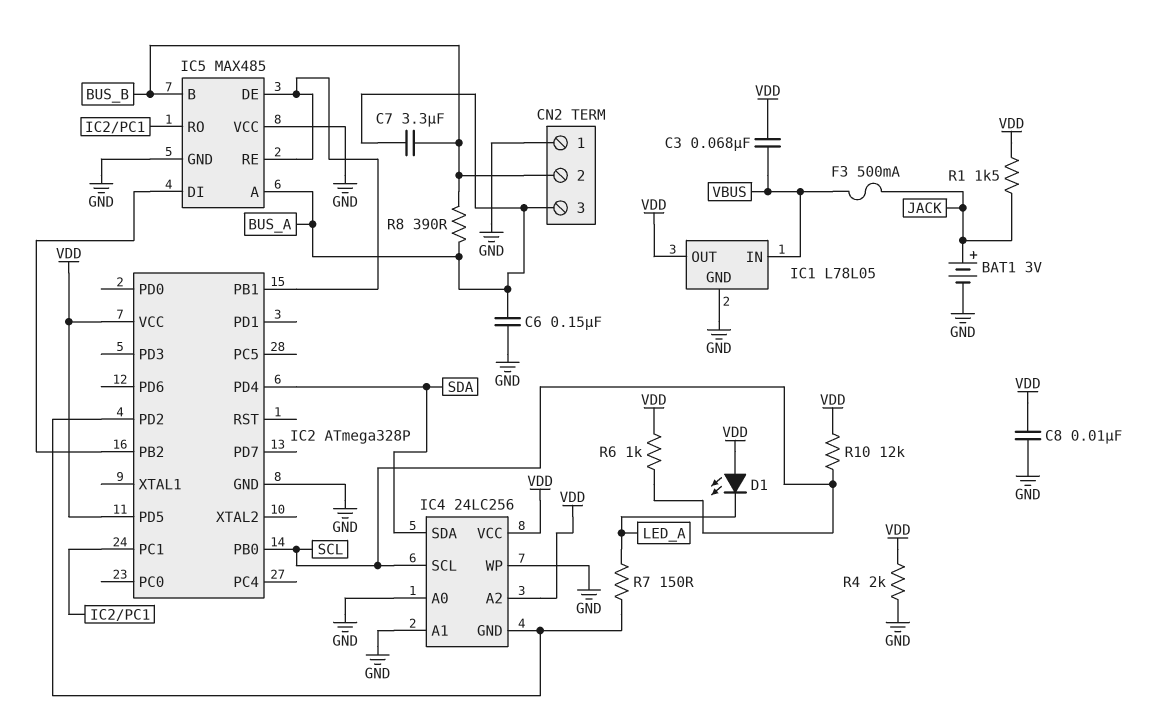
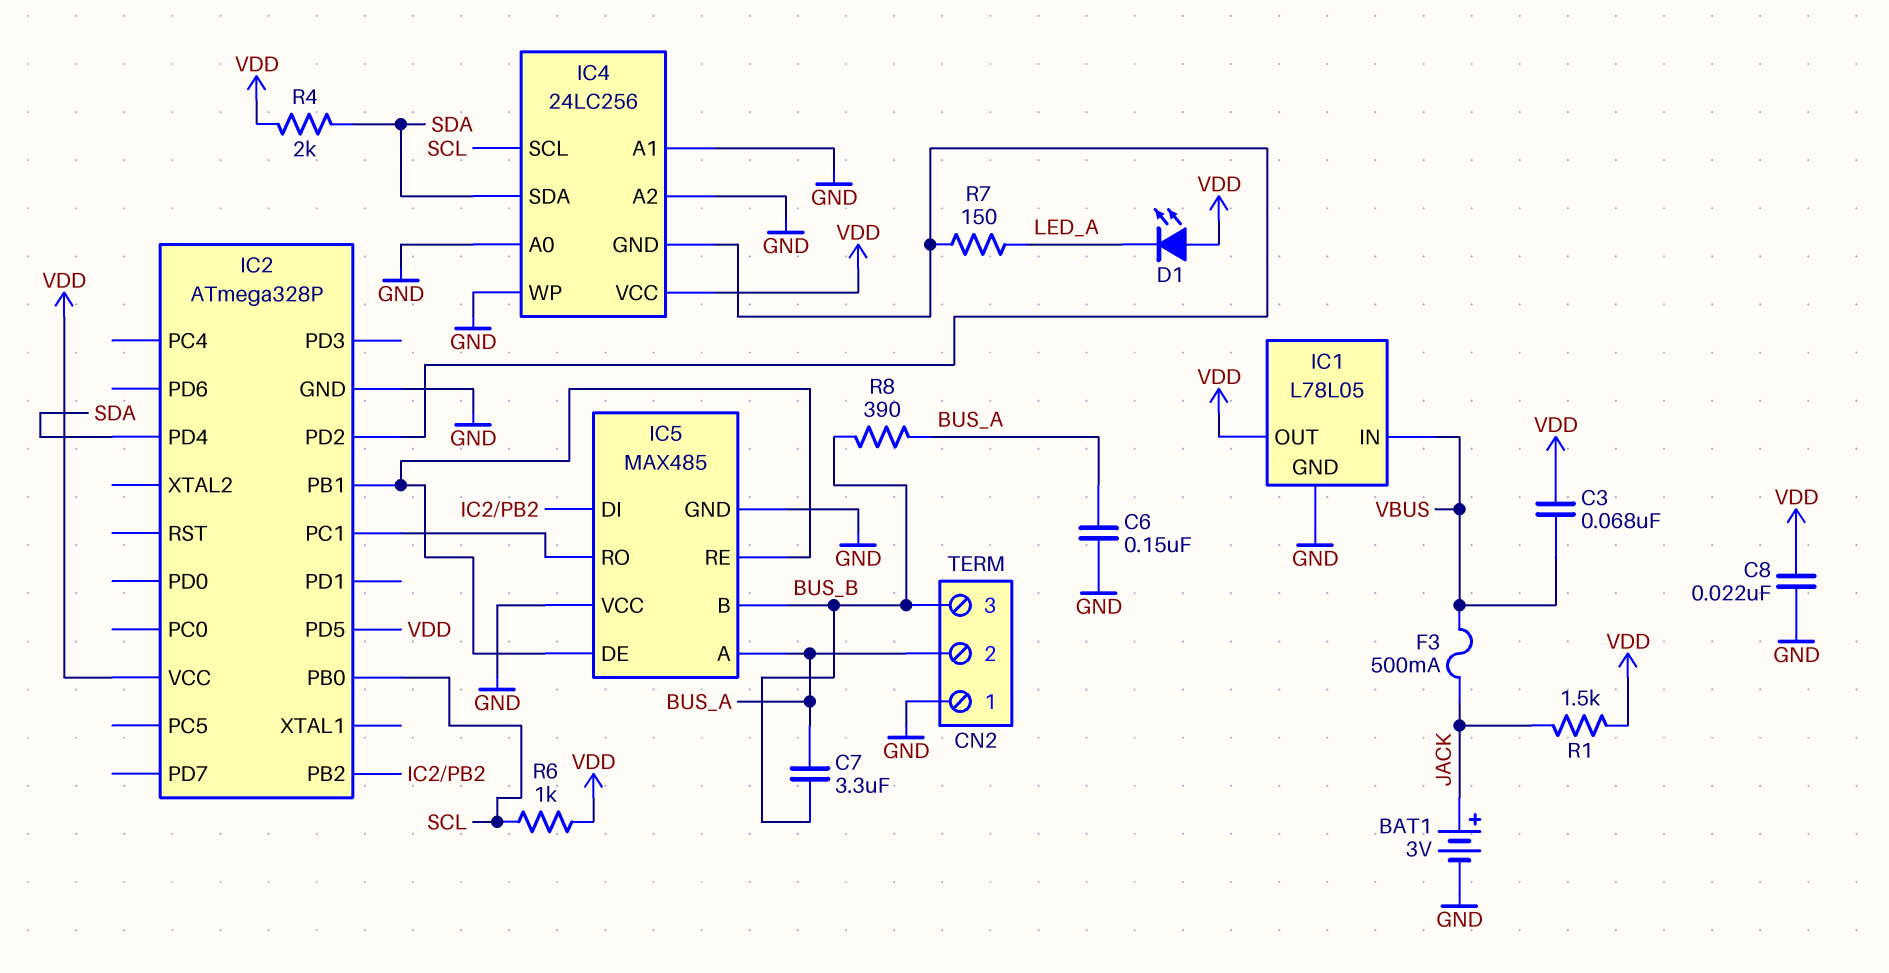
C8: 10nF (GND, VDD) -> 22nF (GND, VDD)
CN2 pin 2: BUS_B -> BUS_A
CN2 pin 3: BUS_A -> BUS_B
IC4 pin A2: VDD -> GND
R4: 2k (GND, VDD) -> 2k (SDA, VDD)
R10: 12k (SCL, VDD) -> none

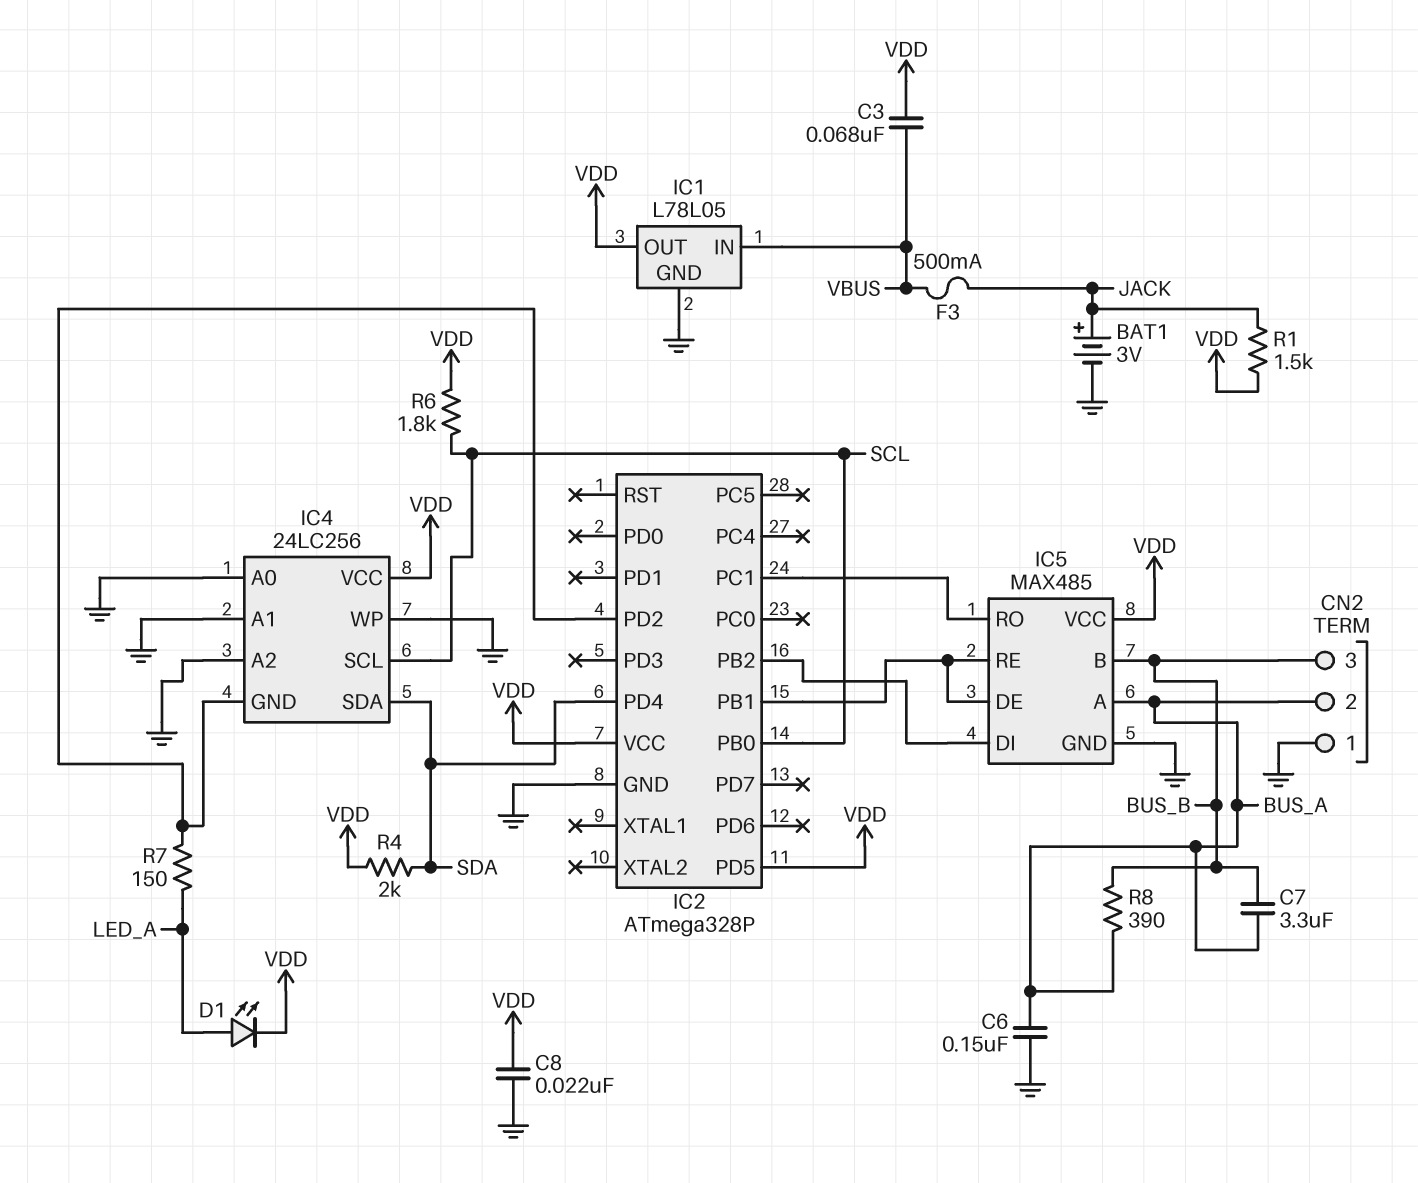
D1: LED (A VDD, K LED_A) -> LED (A LED_A, K VDD)
IC5 pin VCC: GND -> VDD
R6: 1k (SCL, VDD) -> 1.8k (SCL, VDD)

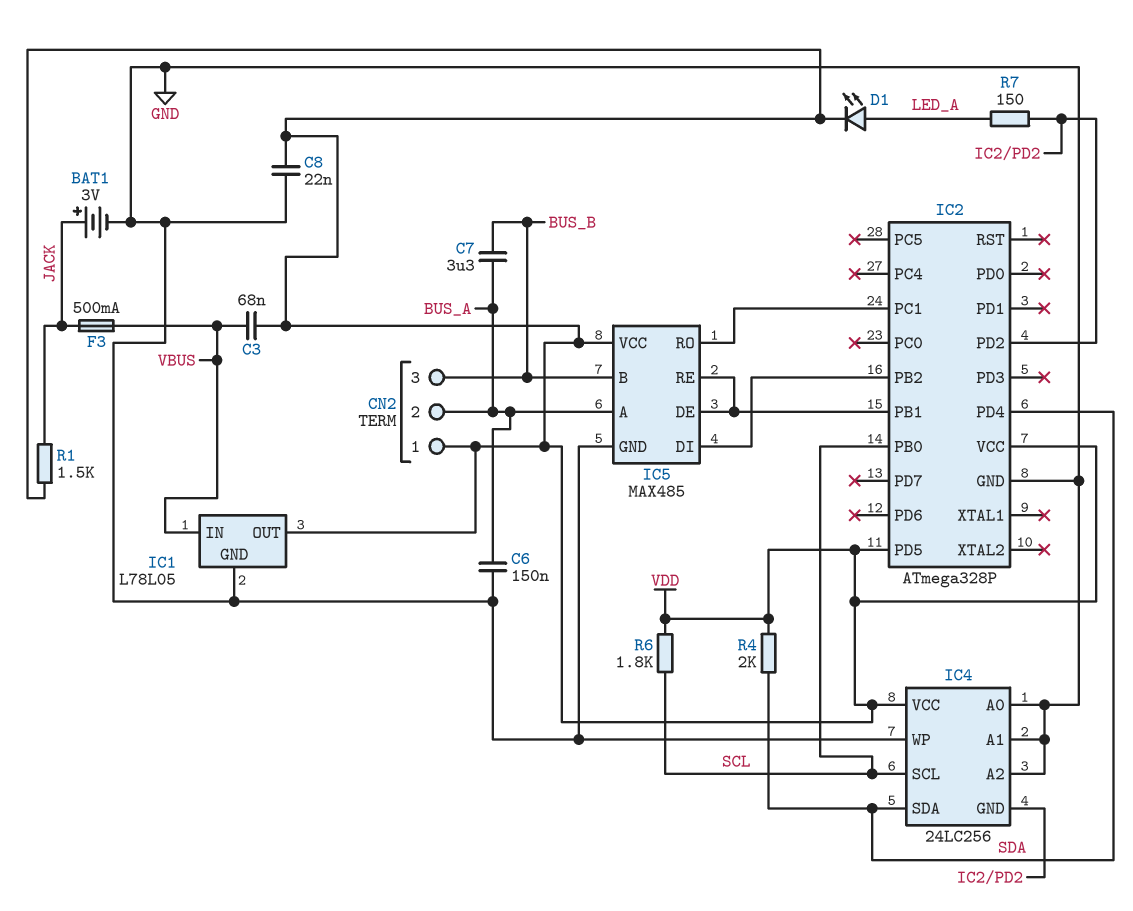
CN2 pin 1: GND -> VDD
R8: 390 (BUS_A, BUS_B) -> none

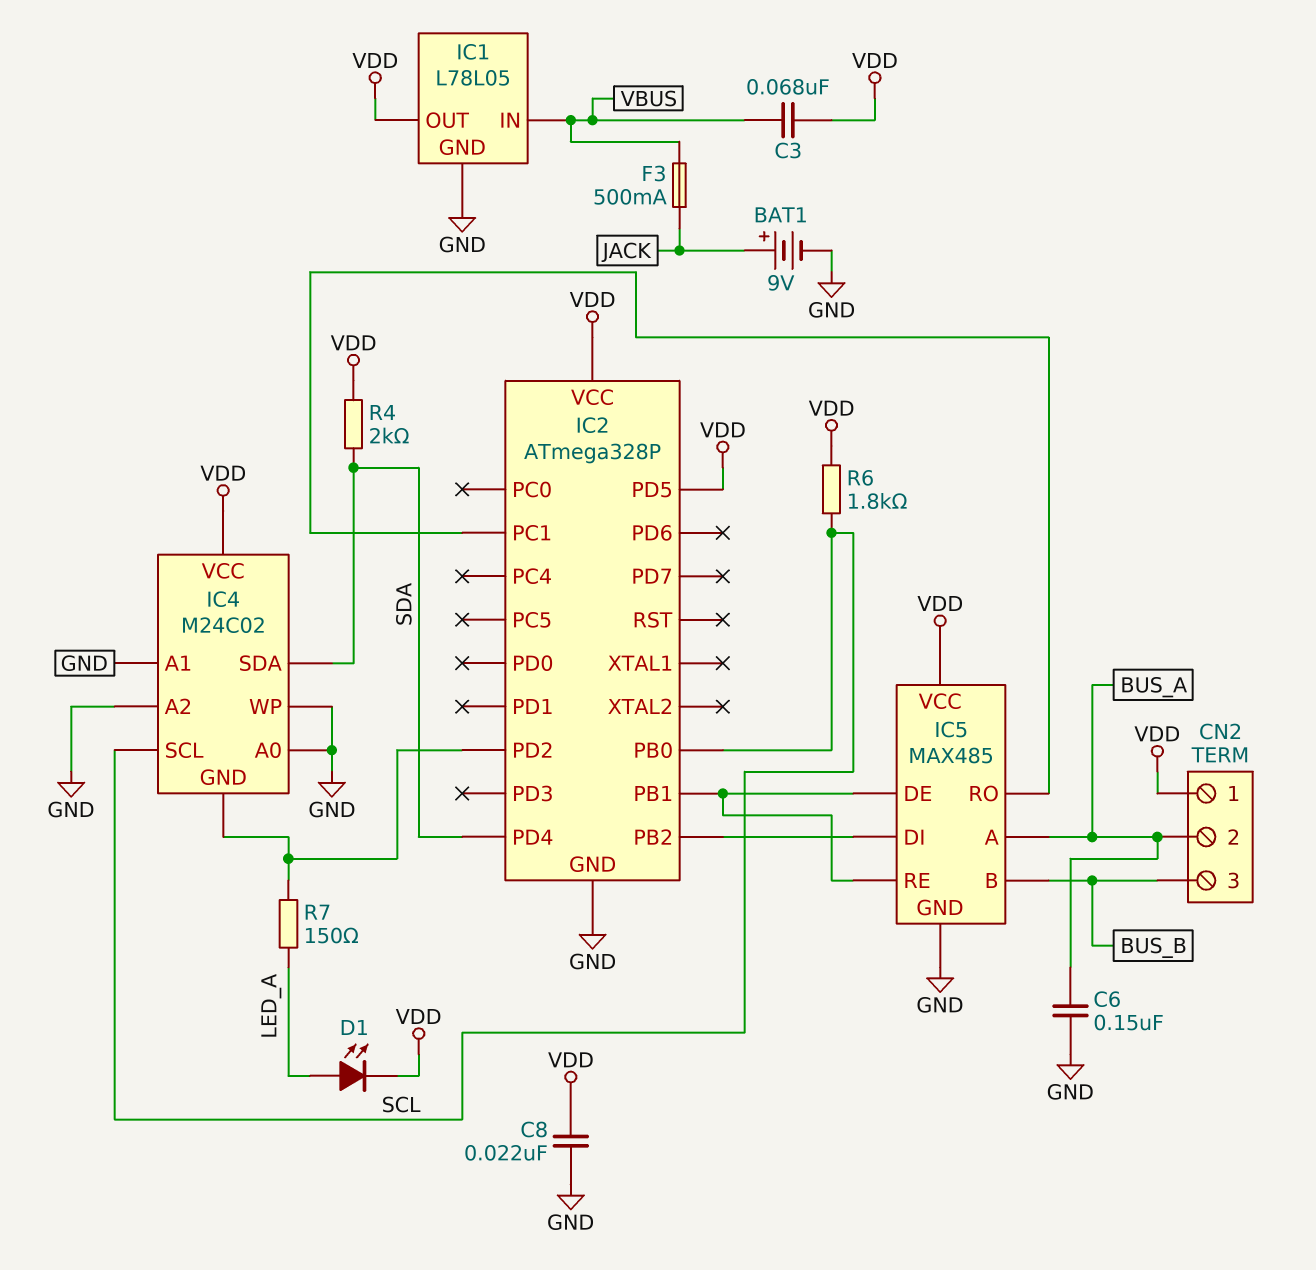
BAT1: 3V (plus JACK, minus GND) -> 9V (plus JACK, minus GND)
C7: 3.3uF (BUS_A, BUS_B) -> none
IC4: 24LC256 -> M24C02
R1: 1.5k (JACK, VDD) -> none

